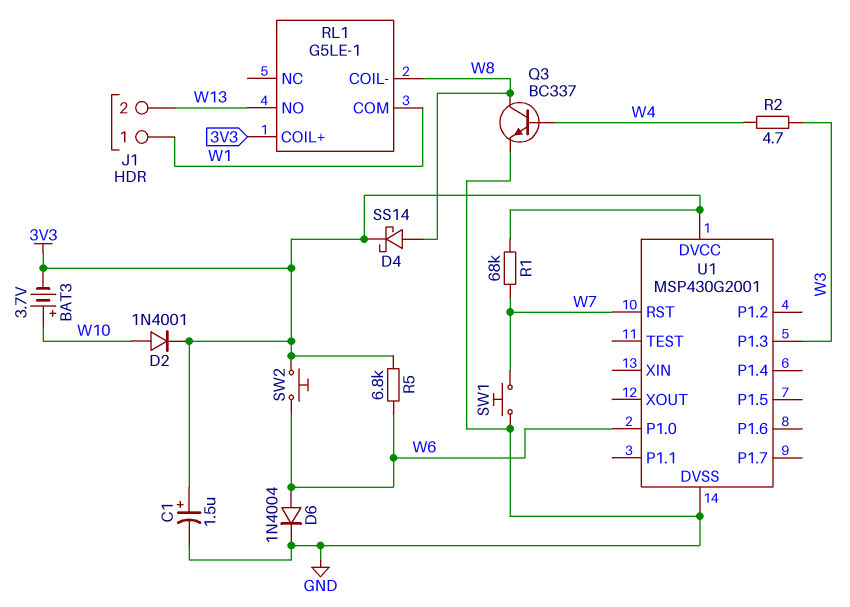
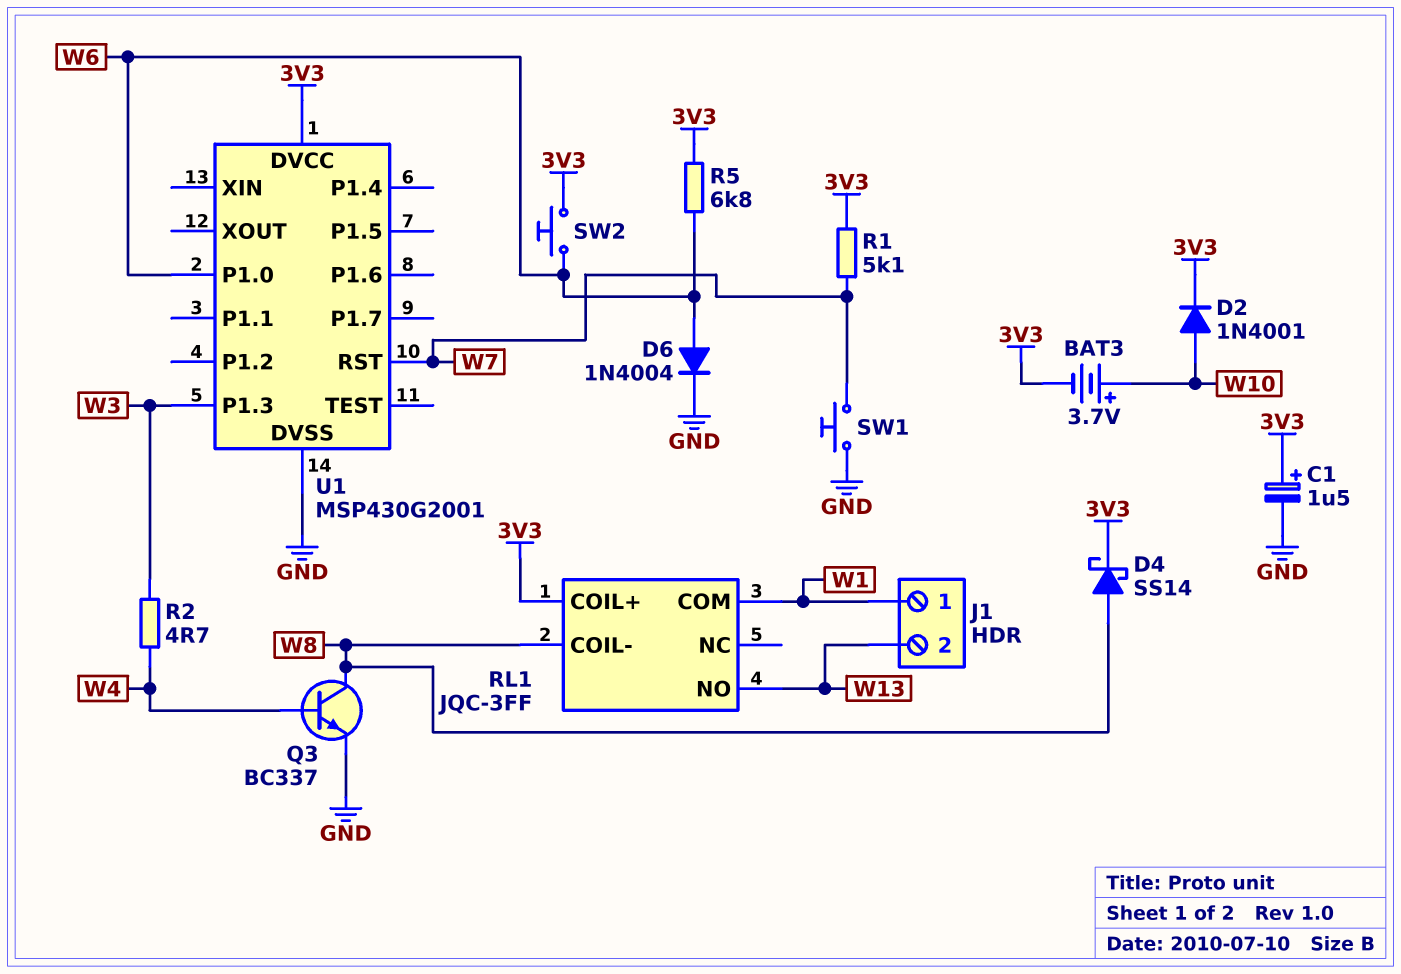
R1: 68k (3V3, W7) -> 5.1k (3V3, W7)
RL1: G5LE-1 -> JQC-3FF

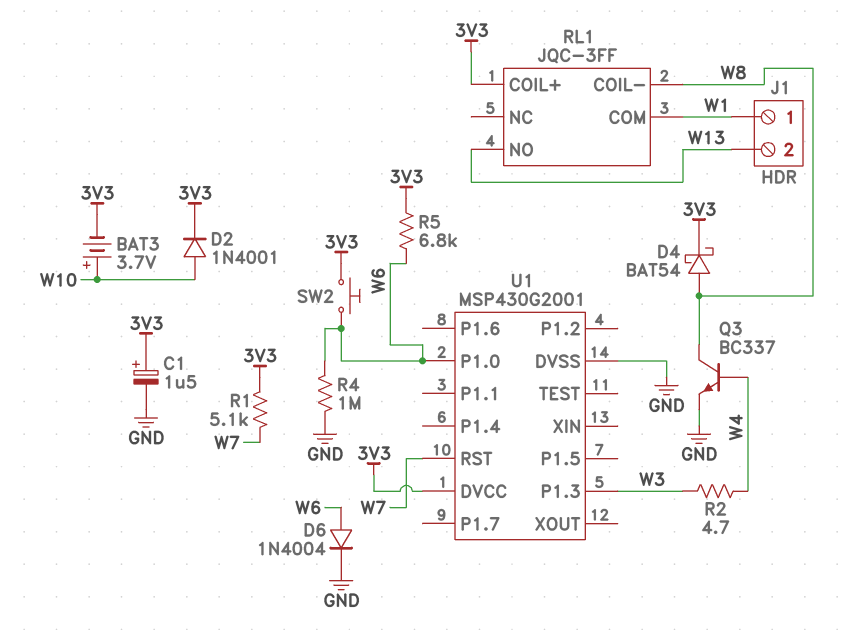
D4: schottky SS14 (A W8, K 3V3) -> schottky BAT54 (A W8, K 3V3)
R4: none -> 1M (GND, W6)
SW1: button (GND, W7) -> none

